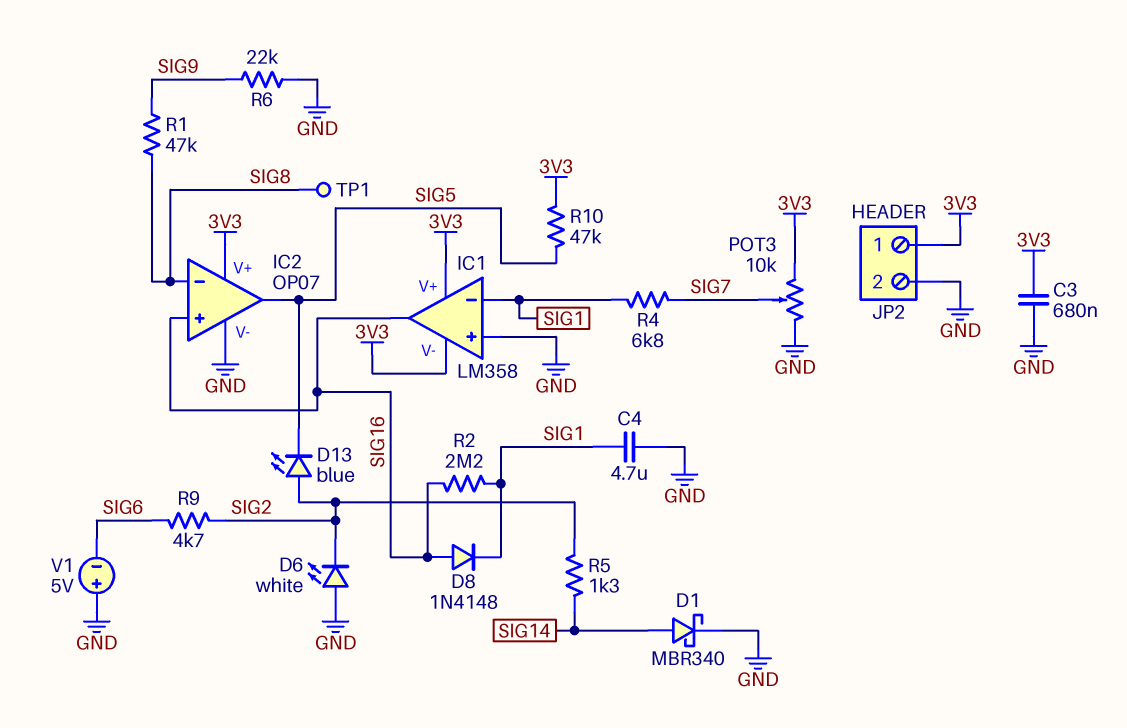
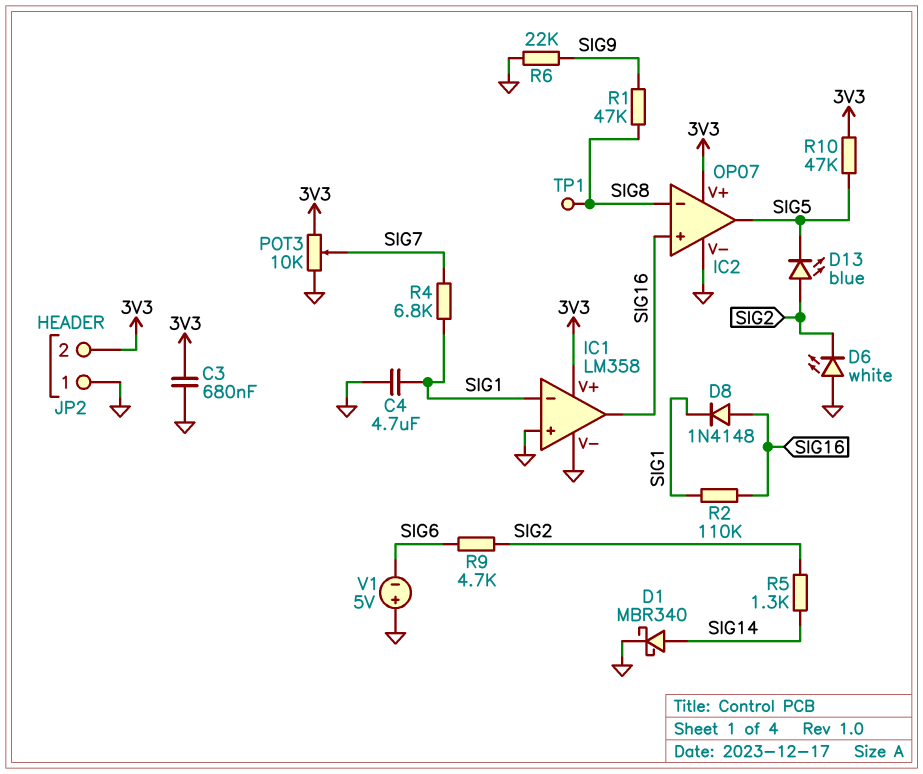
IC1 pin V-: 3V3 -> GND
JP2 pin 1: 3V3 -> GND
JP2 pin 2: GND -> 3V3
R2: 2.2M (SIG1, SIG16) -> 110k (SIG1, SIG16)

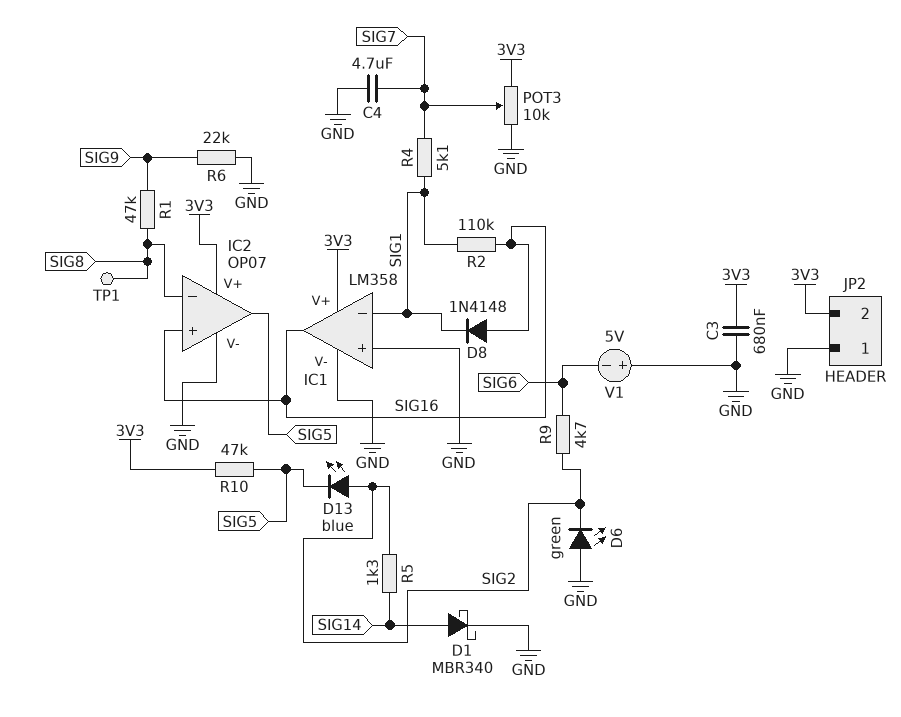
C4: 4.7uF (GND, SIG1) -> 4.7uF (GND, SIG7)
D6: LED white (A GND, K SIG2) -> LED green (A GND, K SIG2)
R4: 6.8k (SIG1, SIG7) -> 5.1k (SIG1, SIG7)

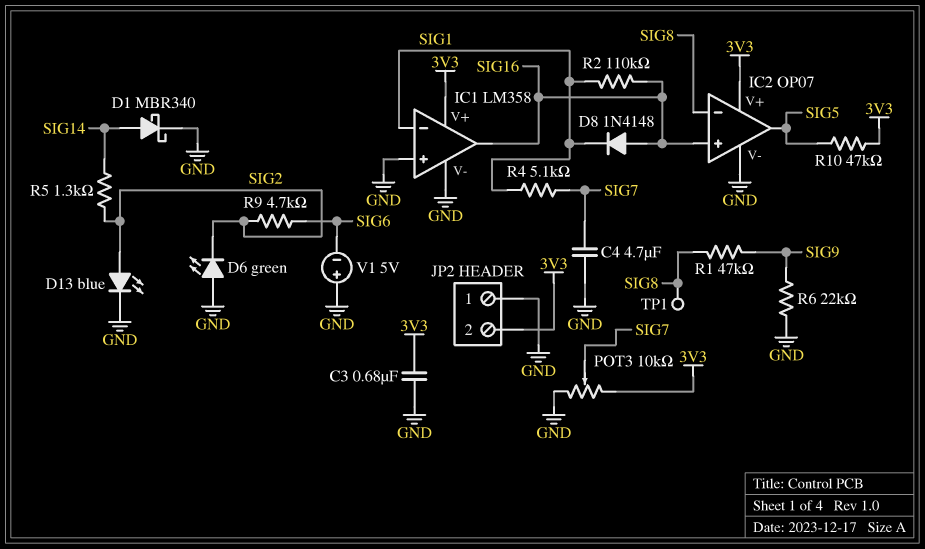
D13: LED blue (A SIG2, K SIG5) -> LED blue (A SIG2, K GND)

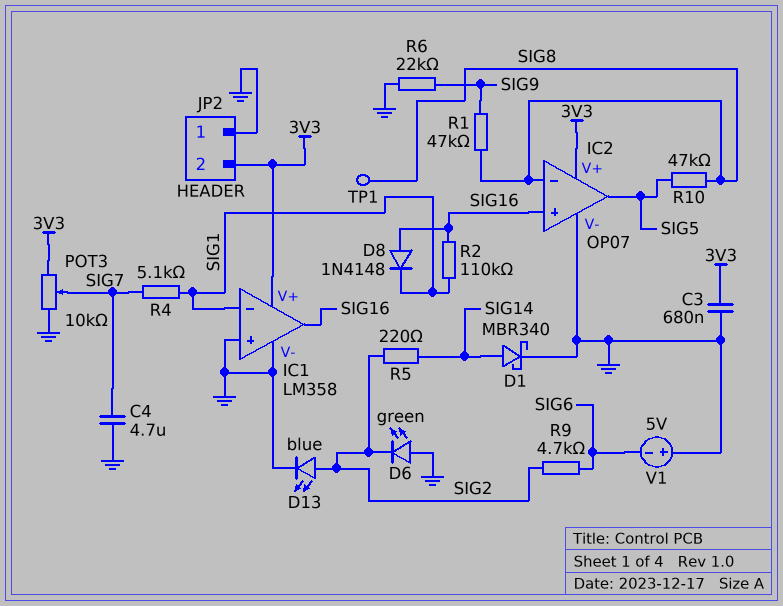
R5: 1.3k (SIG2, SIG14) -> 220 (SIG2, SIG14)
R10: 47k (3V3, SIG5) -> 47k (SIG5, SIG8)

